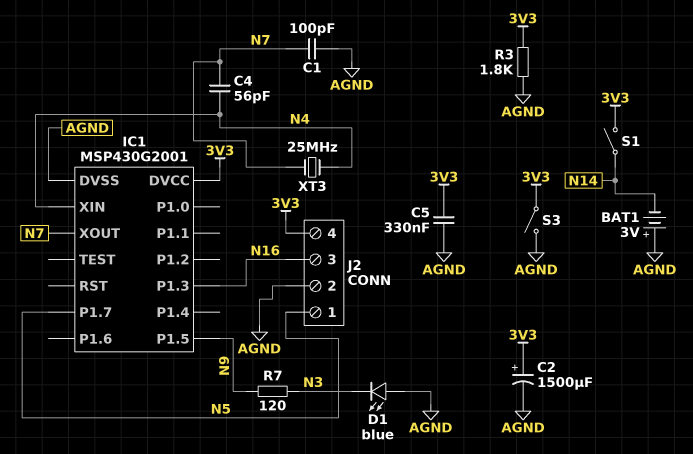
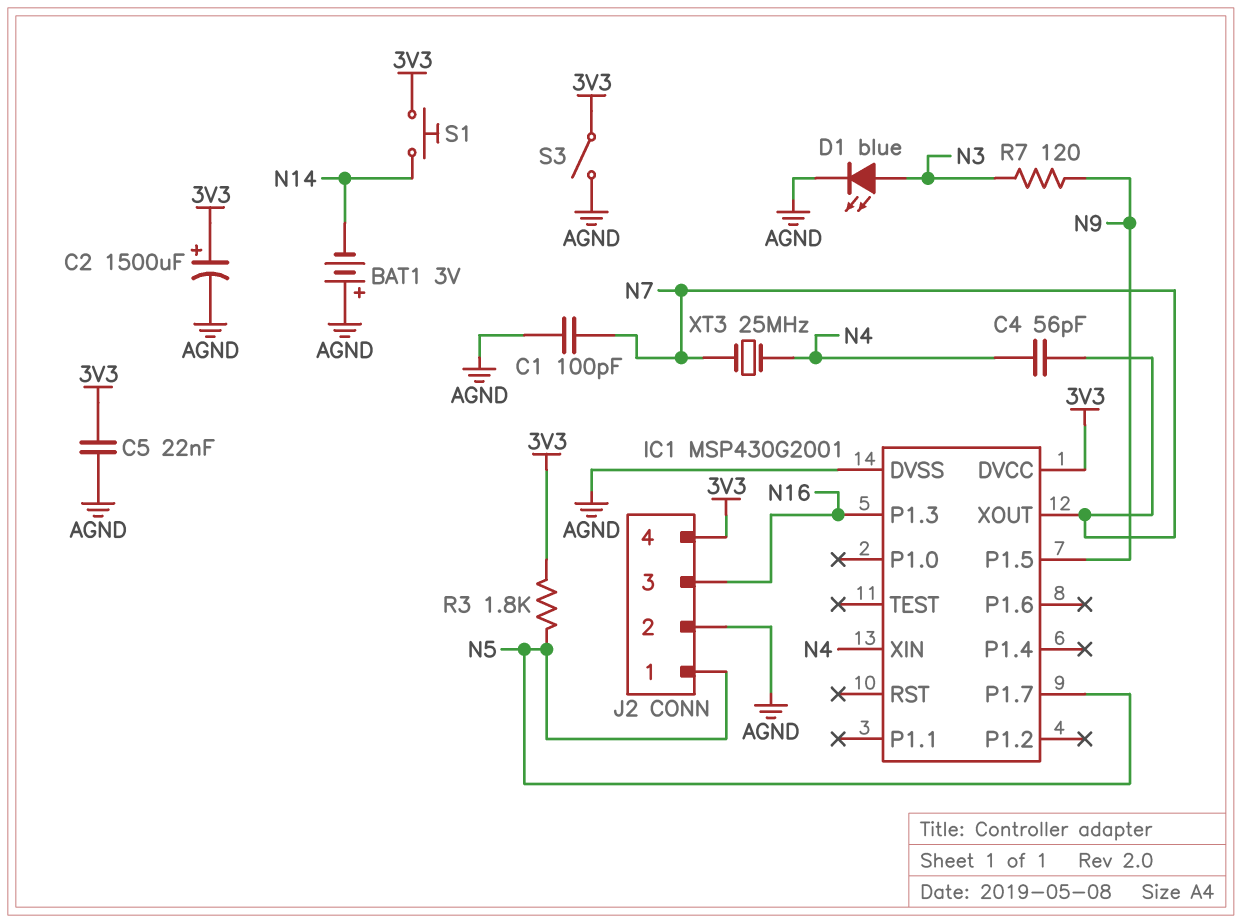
C5: 330nF (3V3, AGND) -> 22nF (3V3, AGND)
D1: LED blue (A AGND, K N3) -> LED blue (A N3, K AGND)
R3: 1.8k (3V3, AGND) -> 1.8k (3V3, N5)
S1: switch (3V3, N14) -> button (3V3, N14)

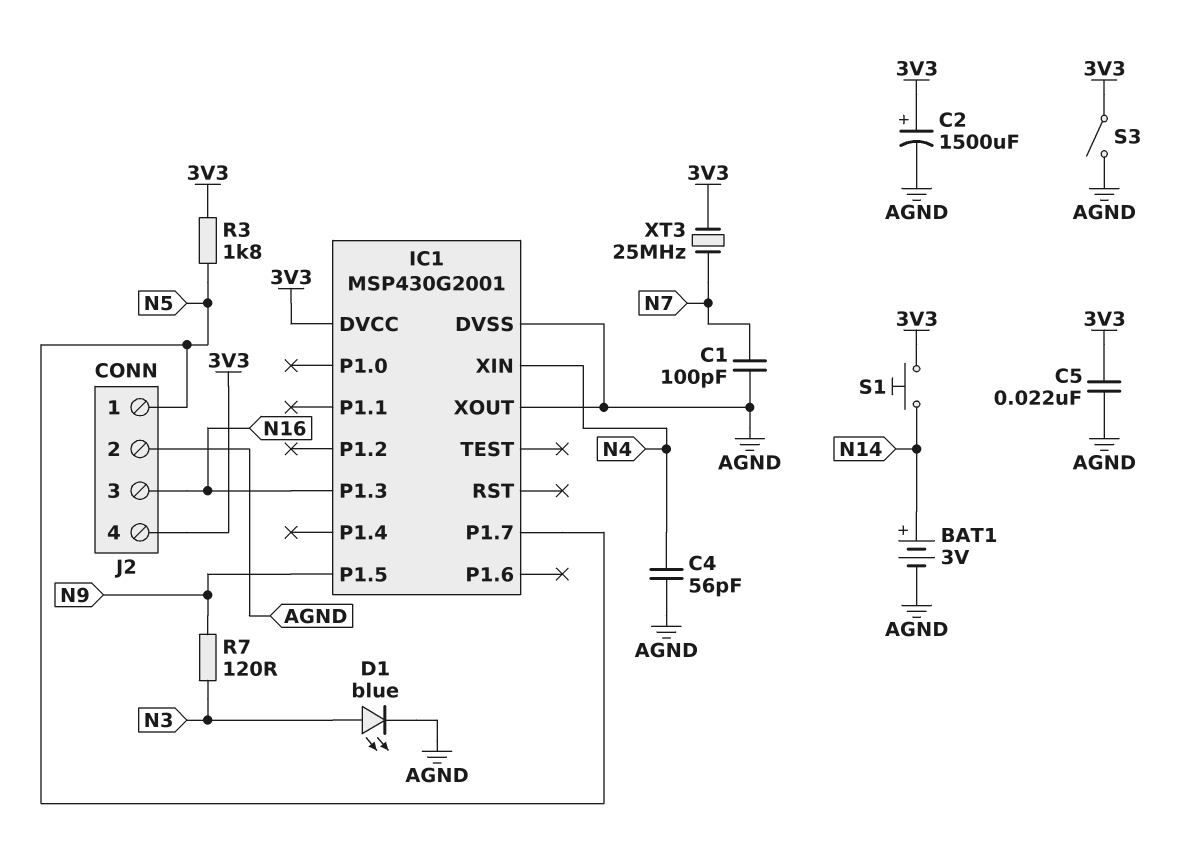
BAT1: 3V (plus AGND, minus N14) -> 3V (plus N14, minus AGND)
C4: 56pF (N4, N7) -> 56pF (AGND, N4)
IC1 pin XOUT: N7 -> AGND
XT3: 25MHz (N4, N7) -> 25MHz (3V3, N7)

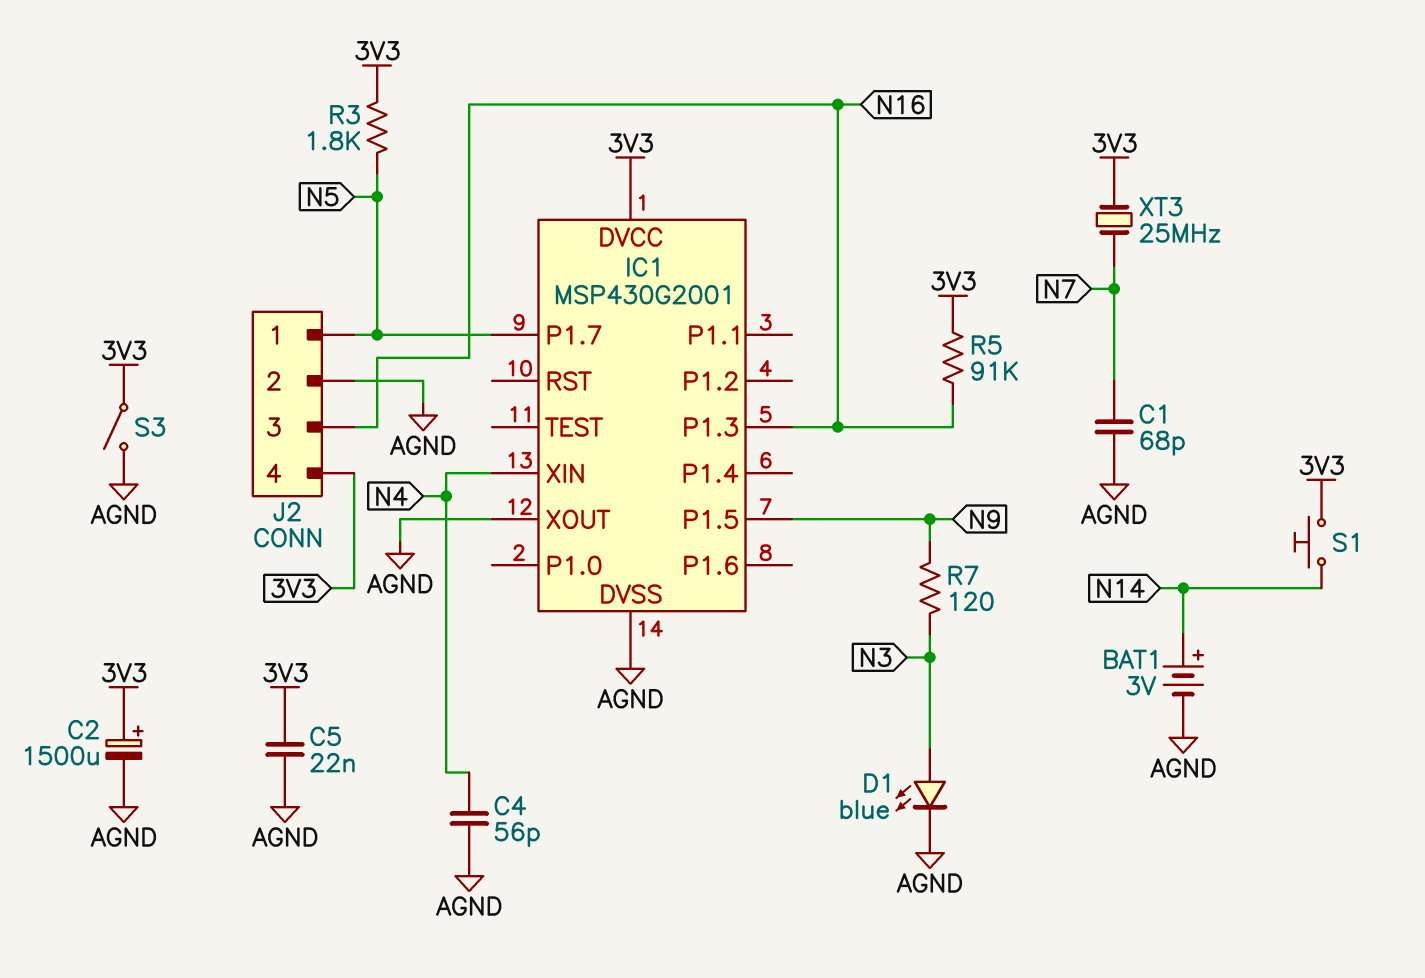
C1: 100pF (AGND, N7) -> 68pF (AGND, N7)
R5: none -> 91k (3V3, N16)

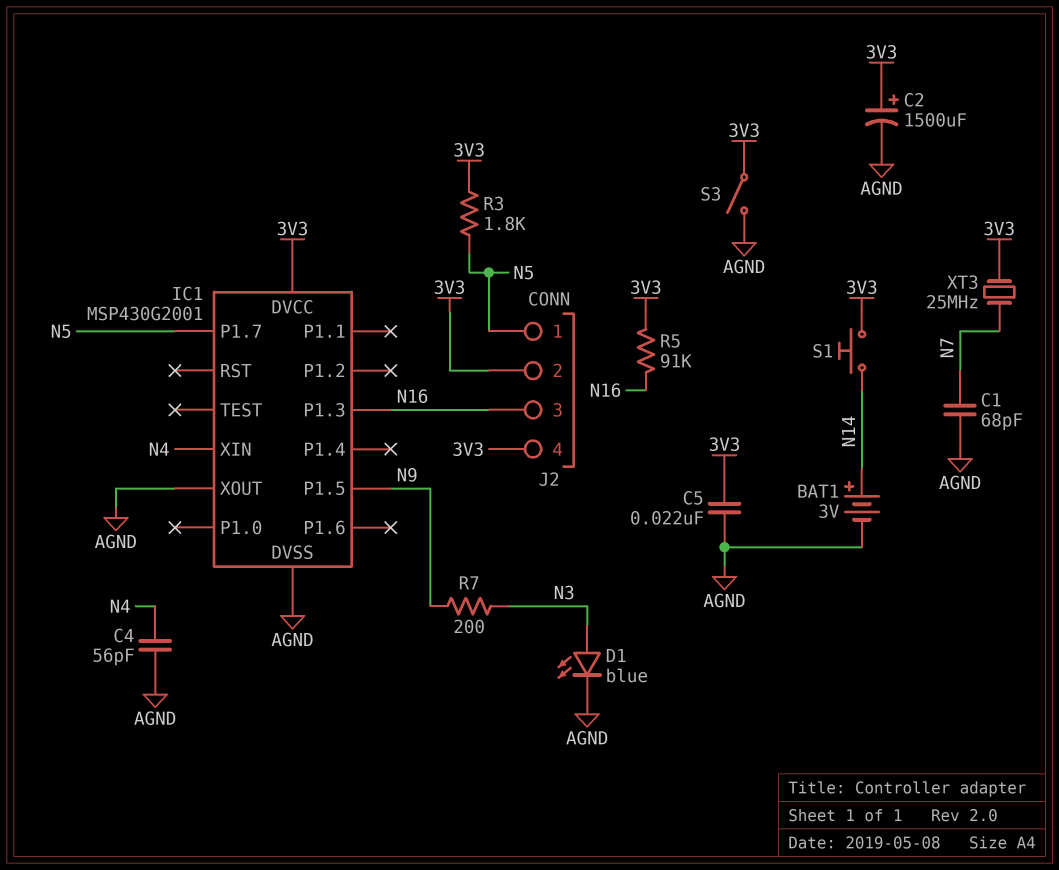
J2 pin 2: AGND -> 3V3
R7: 120 (N3, N9) -> 200 (N3, N9)

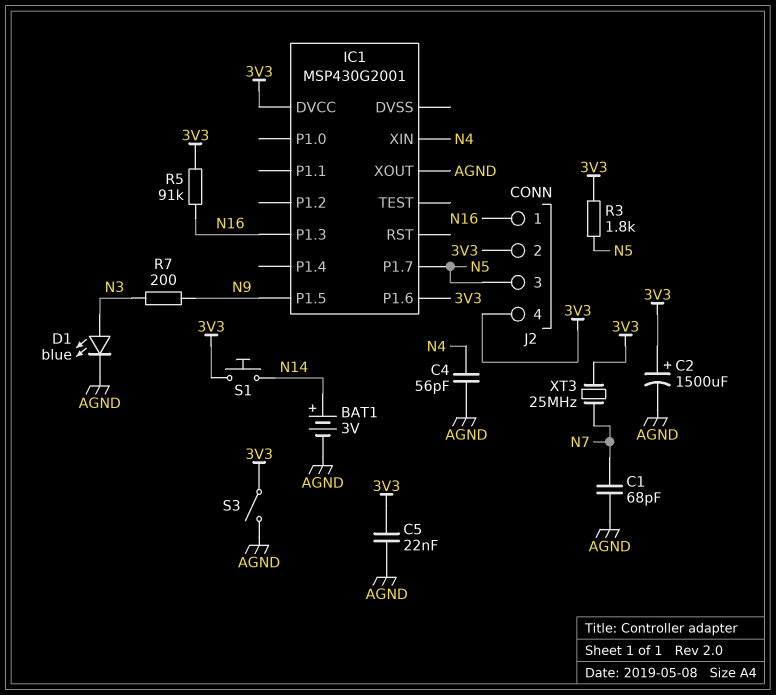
IC1 pin DVSS: AGND -> none
IC1 pin P1.6: none -> 3V3
J2 pin 1: N5 -> N16
J2 pin 3: N16 -> N5

